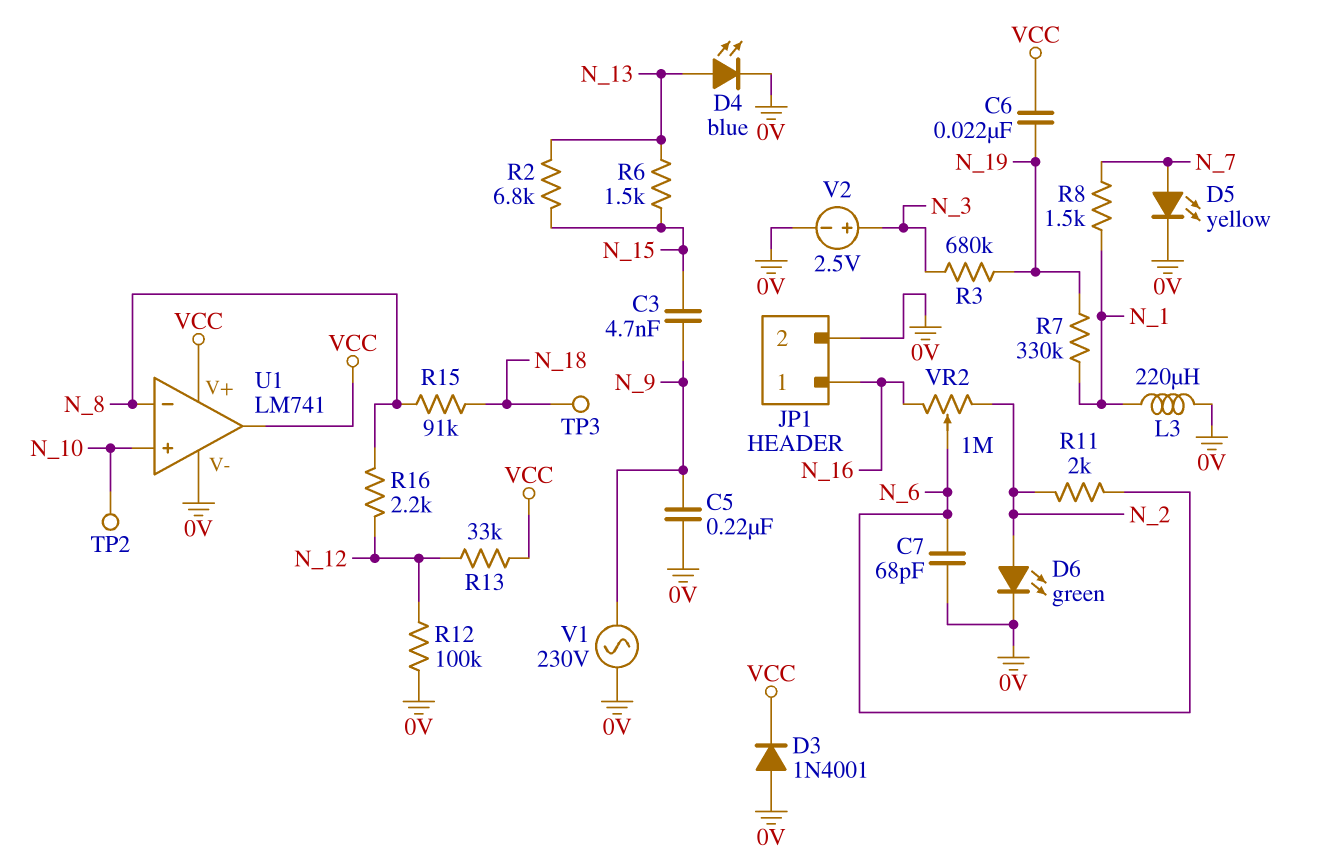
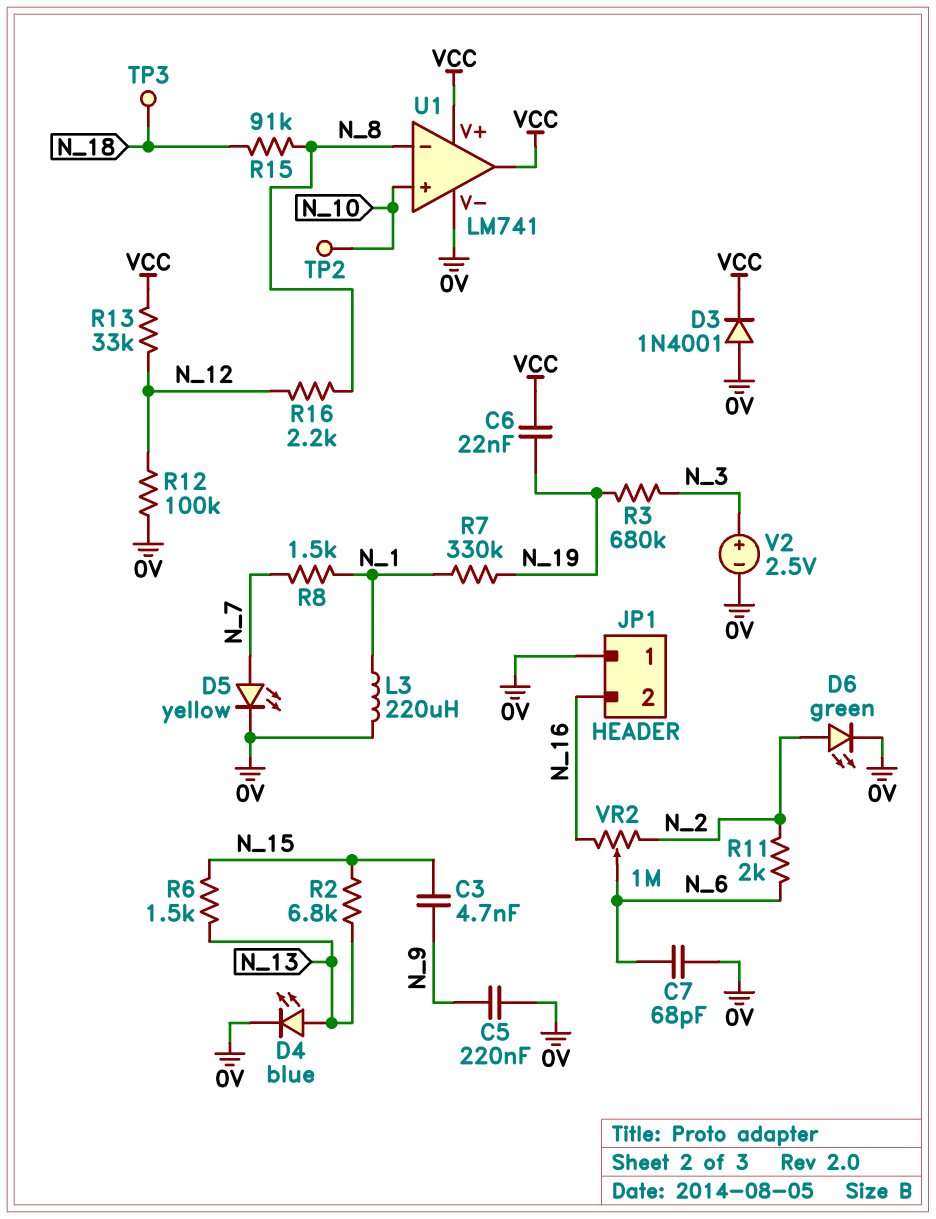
JP1 pin 1: N_16 -> 0V
JP1 pin 2: 0V -> N_16
V1: AC 230V (0V, N_9) -> none

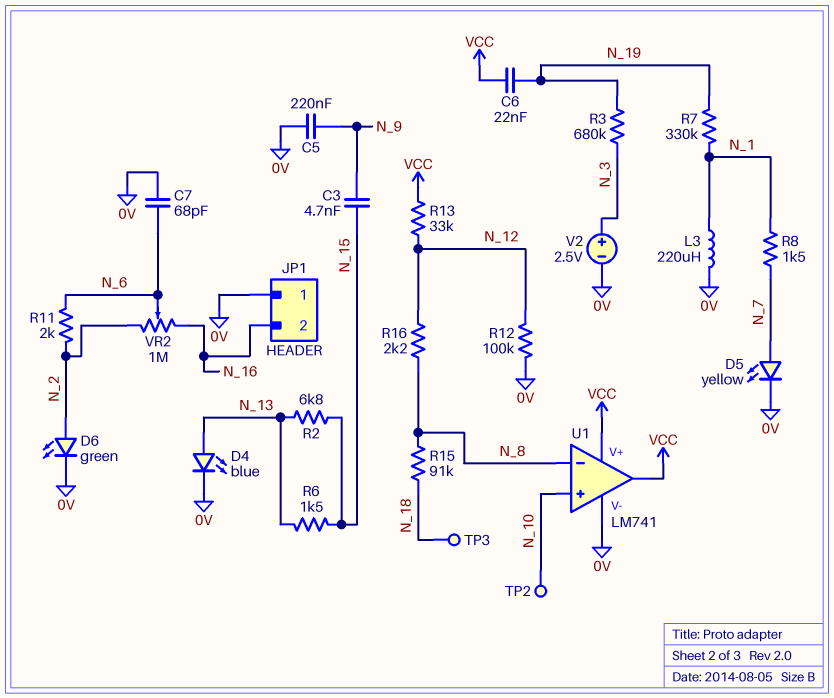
D3: diode 1N4001 (A 0V, K VCC) -> none

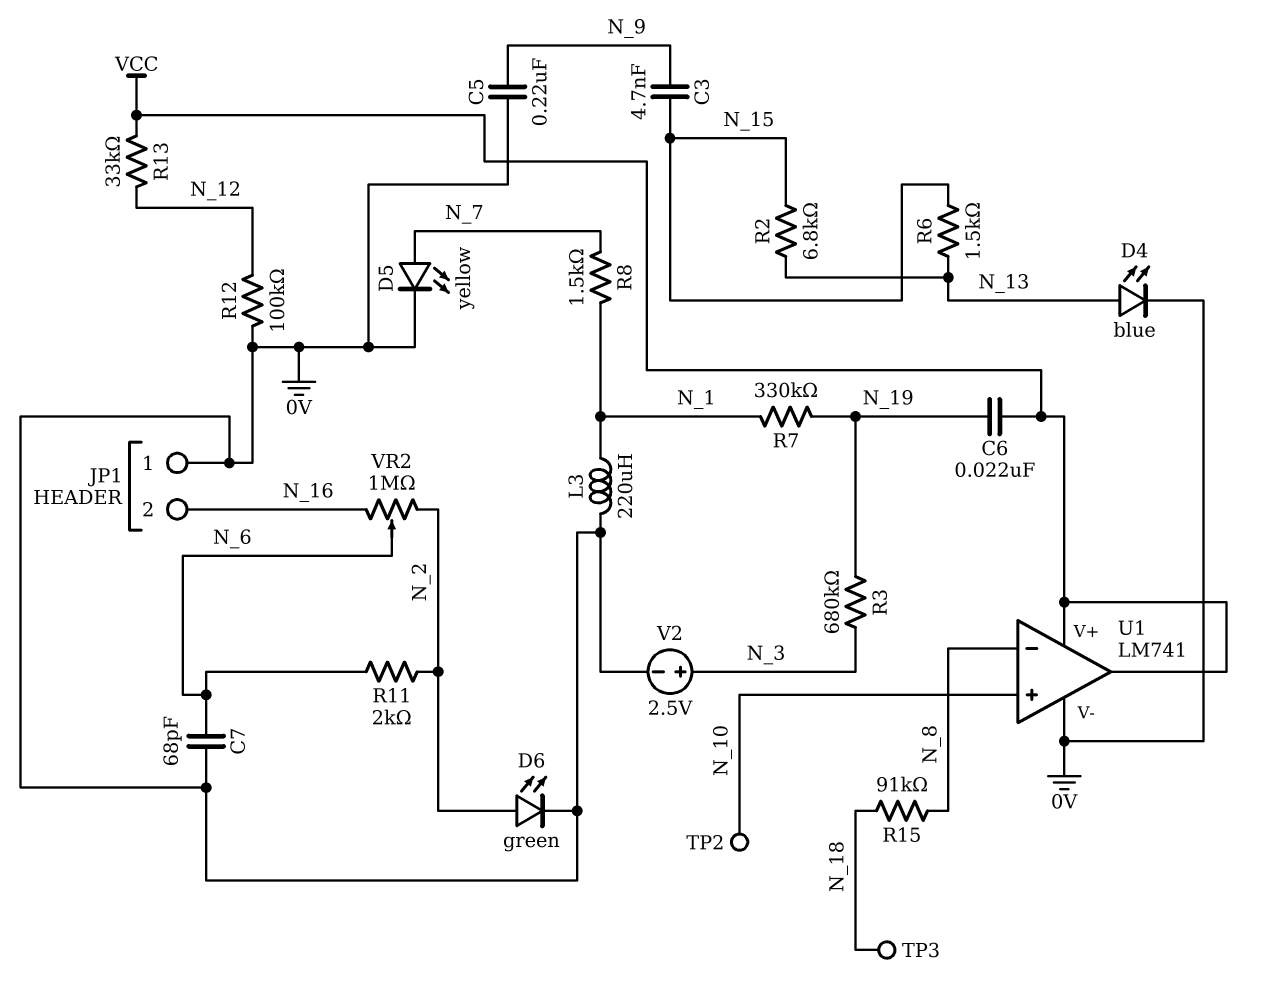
R16: 2.2k (N_8, N_12) -> none

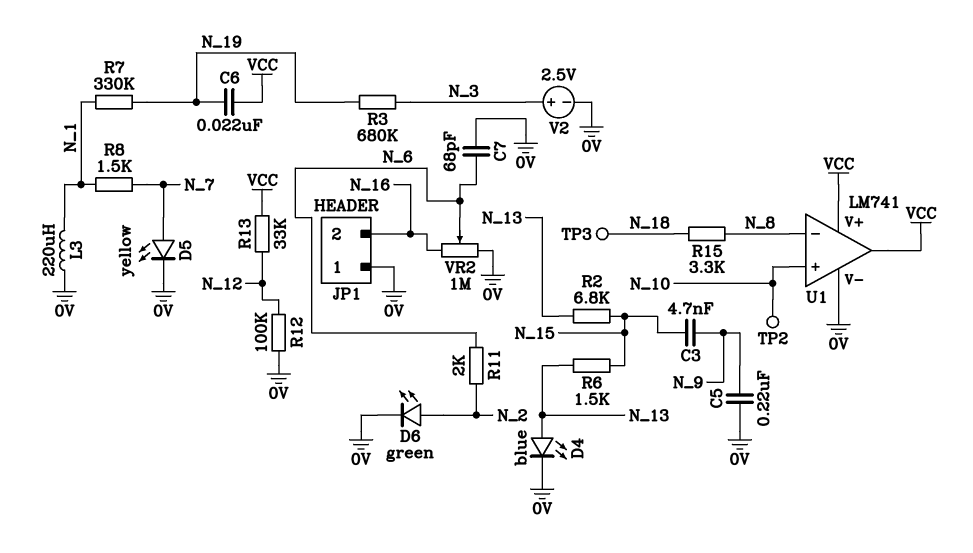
R15: 91k (N_8, N_18) -> 3.3k (N_8, N_18)
VR2: 1M (N_2, N_16, wiper N_6) -> 1M (0V, N_16, wiper N_6)

